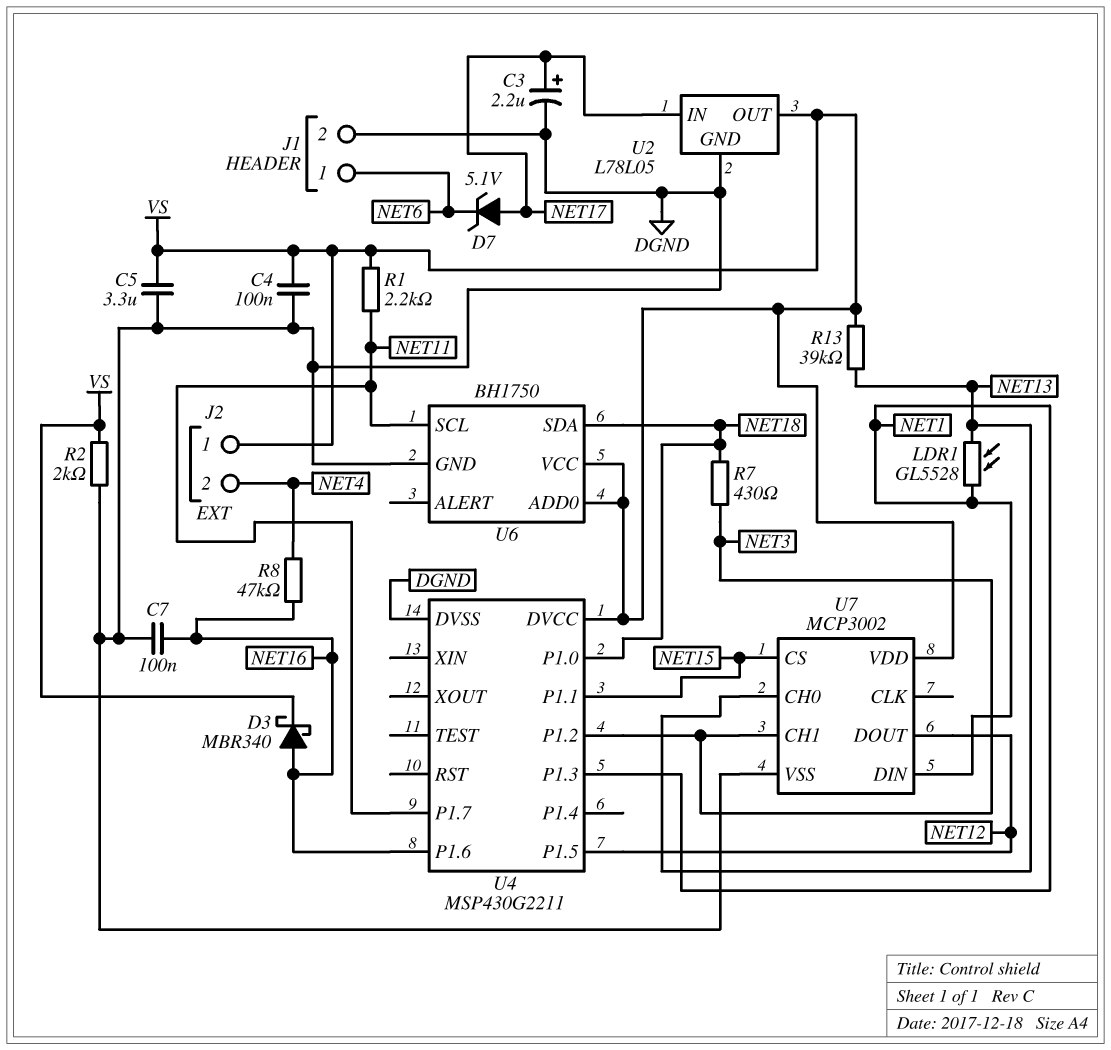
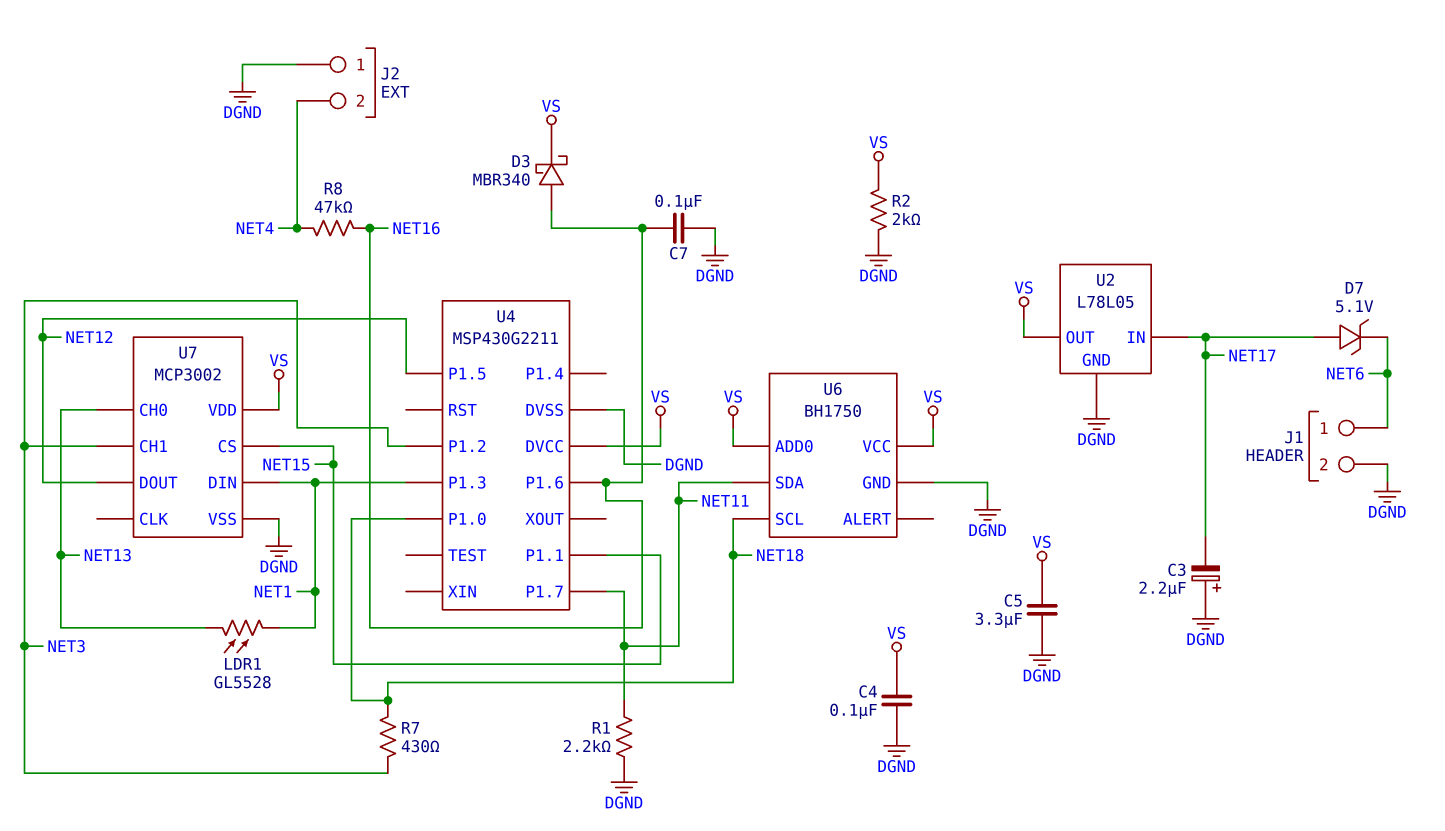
C3: 2.2uF (plus NET17, minus DGND) -> 2.2uF (plus DGND, minus NET17)
J2 pin 1: VS -> DGND
R1: 2.2k (NET11, VS) -> 2.2k (DGND, NET11)
R13: 39k (NET13, VS) -> none
U6 pin SCL: NET11 -> NET18
U6 pin SDA: NET18 -> NET11

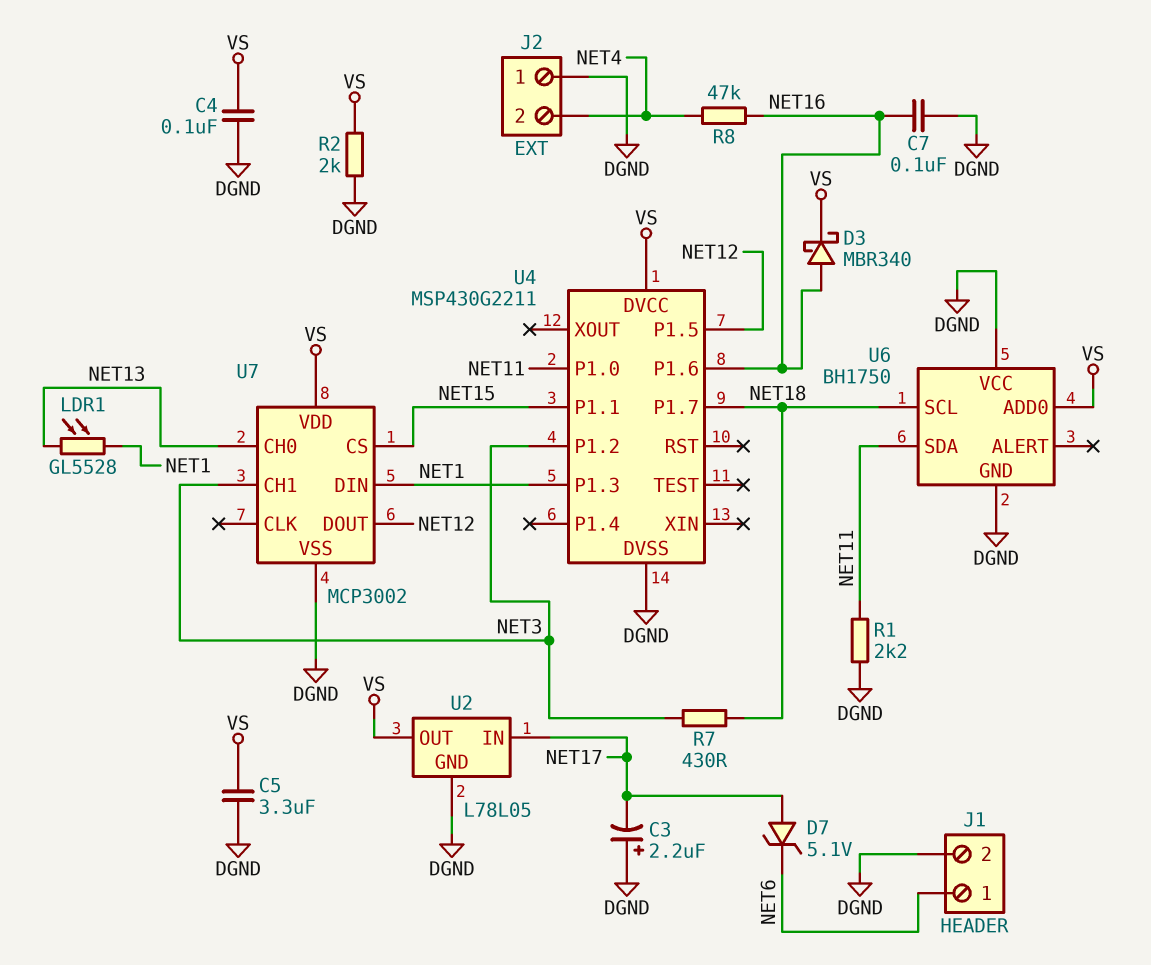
U4 pin P1.0: NET18 -> NET11
U4 pin P1.7: NET11 -> NET18
U6 pin VCC: VS -> DGND

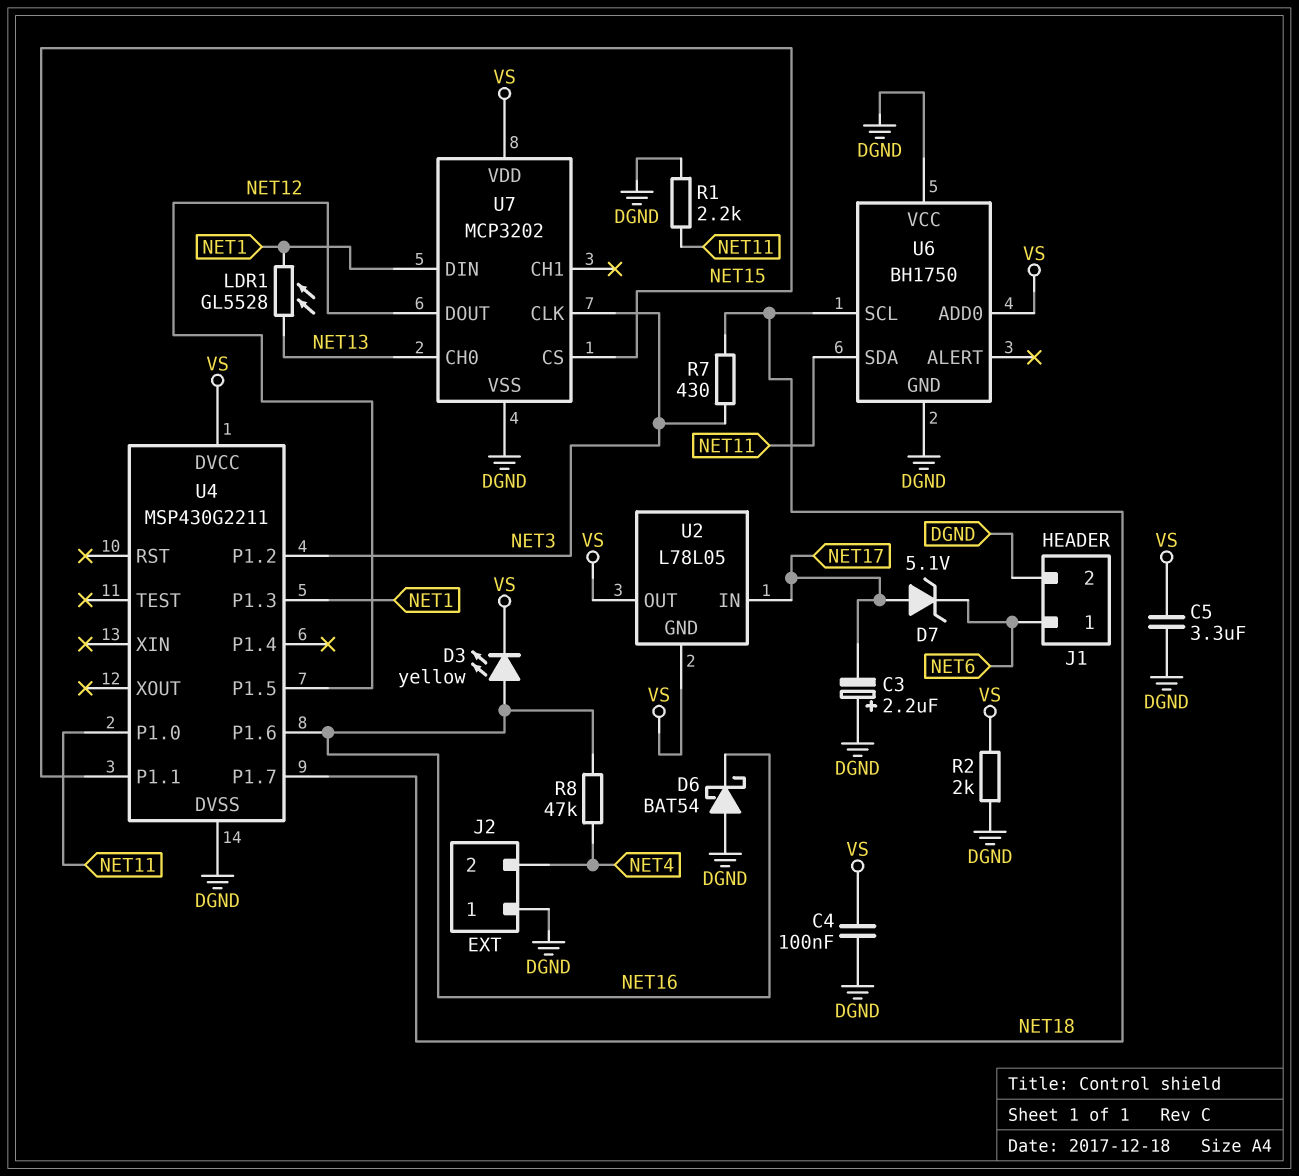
C7: 100nF (DGND, NET16) -> none
D3: schottky MBR340 (A NET16, K VS) -> LED yellow (A NET16, K VS)
D6: none -> schottky BAT54 (A DGND, K NET16)
U2 pin GND: DGND -> VS
U7: MCP3002 -> MCP3202
U7 pin CH1: NET3 -> none
U7 pin CLK: none -> NET3

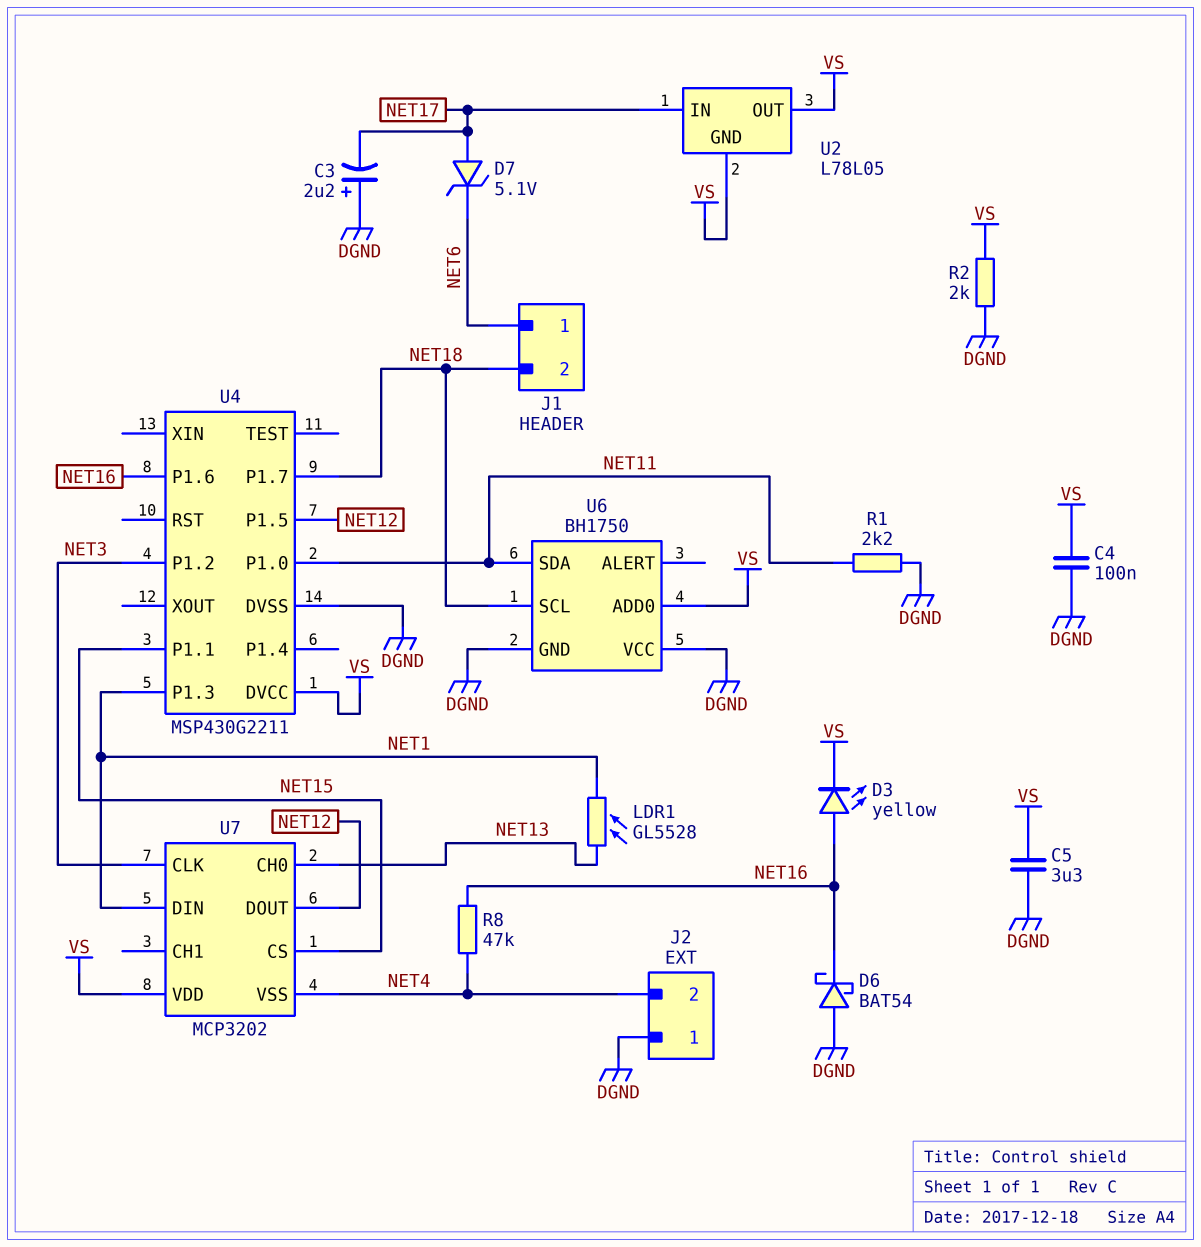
J1 pin 2: DGND -> NET18
R7: 430 (NET3, NET18) -> none
U7 pin VSS: DGND -> NET4

